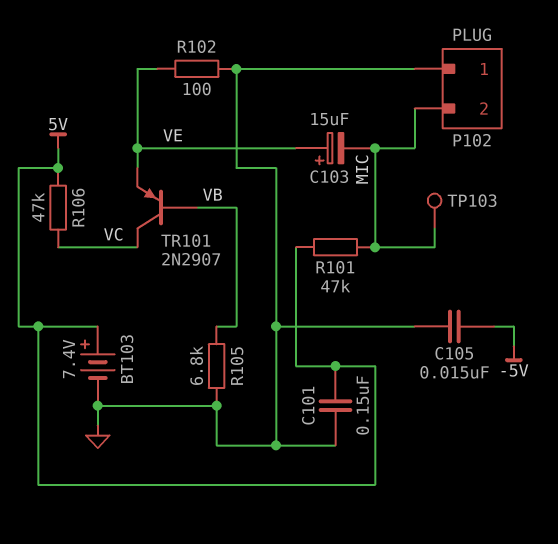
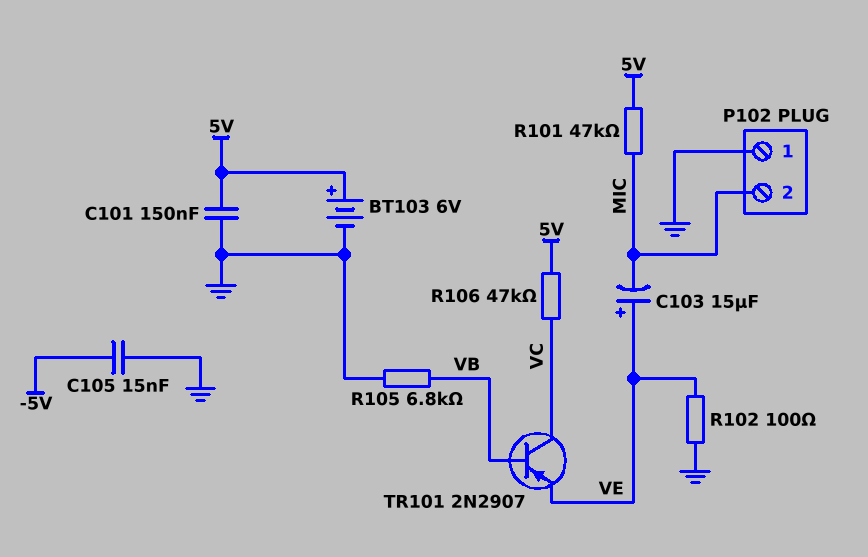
BT103: 7.4V (plus 5V, minus GND) -> 6V (plus 5V, minus GND)
TP103: test point (MIC) -> none

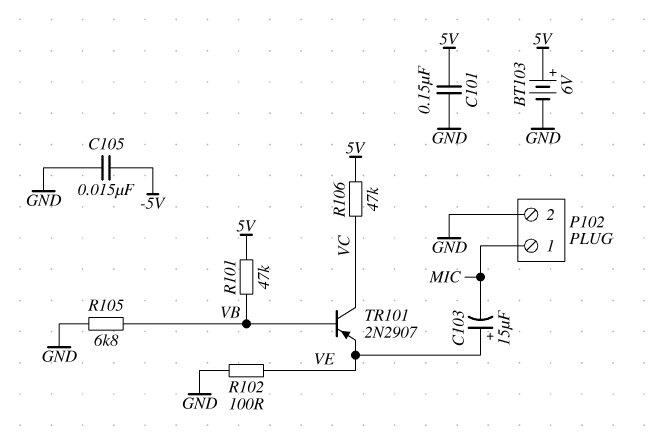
P102 pin 1: GND -> MIC
P102 pin 2: MIC -> GND
R101: 47k (5V, MIC) -> 47k (5V, VB)

